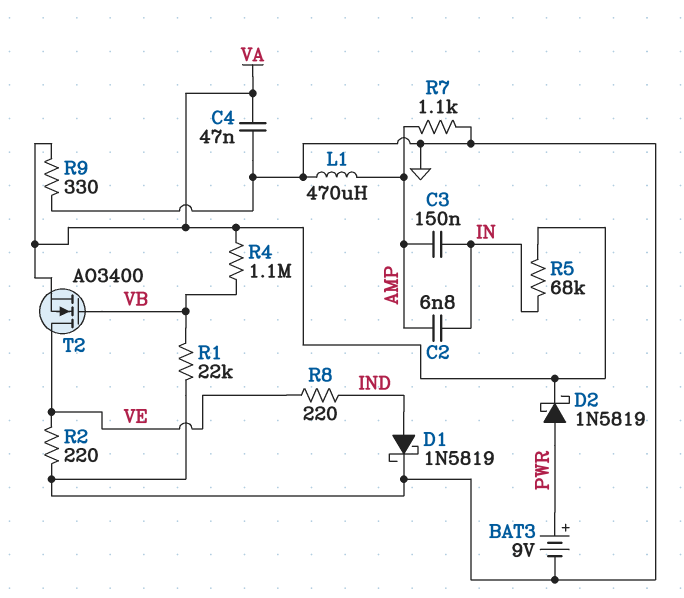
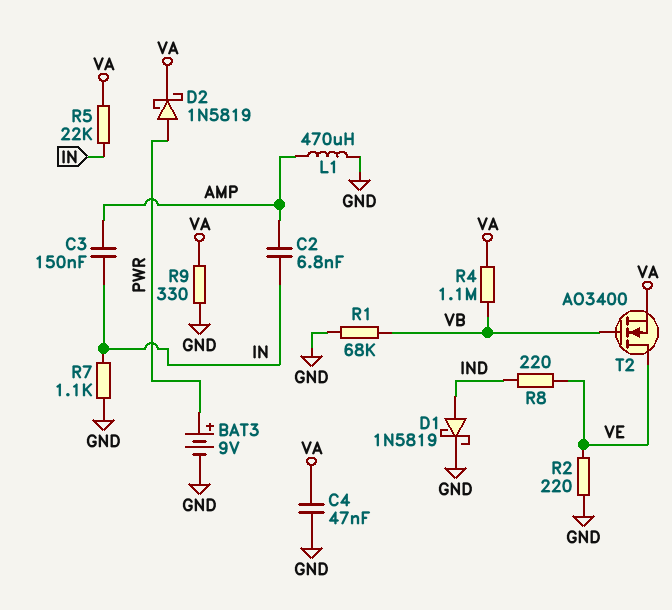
R1: 22k (GND, VB) -> 68k (GND, VB)
R5: 68k (IN, VA) -> 22k (IN, VA)
R7: 1.1k (AMP, GND) -> 1.1k (GND, IN)

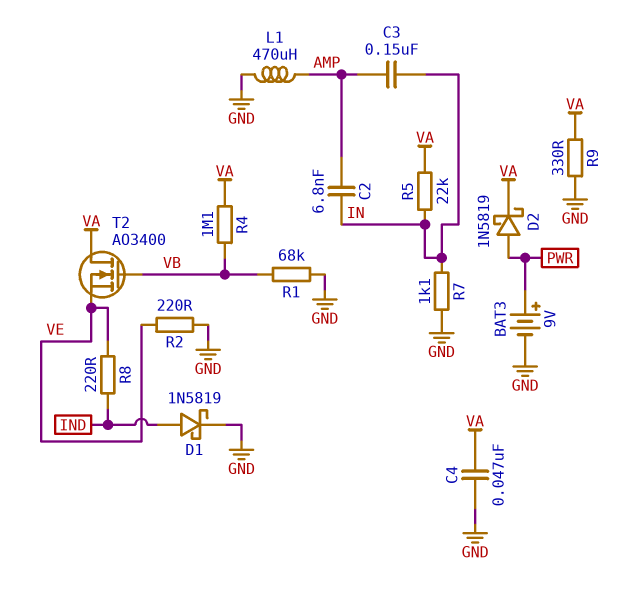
T2: NMOS AO3400 (G VB, D VE, S VA) -> NMOS AO3400 (G VB, D VA, S VE)

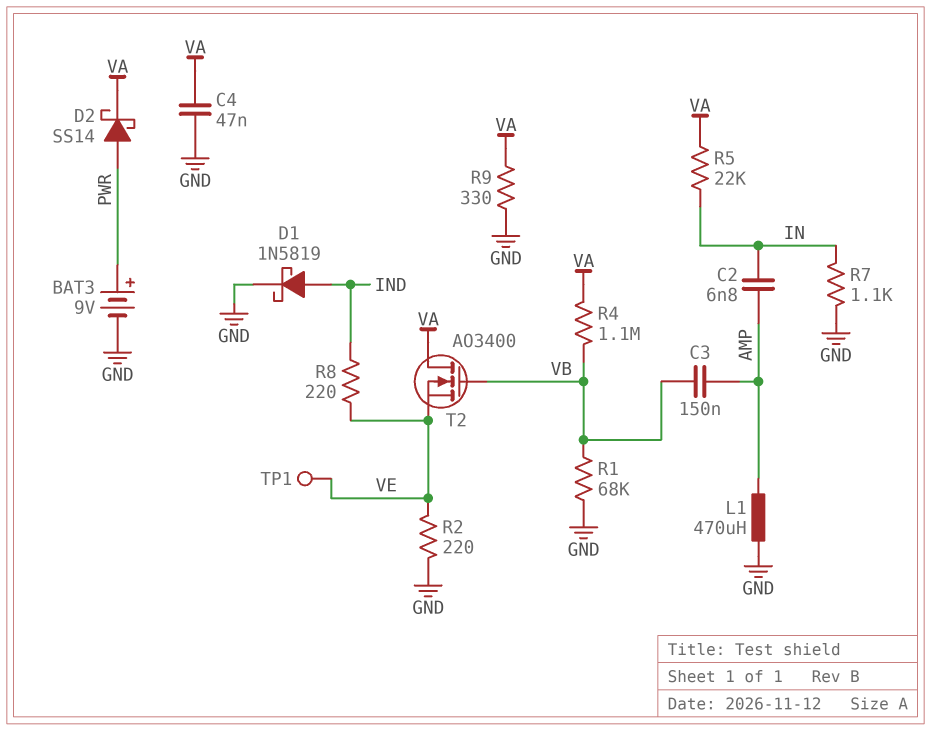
C3: 150nF (AMP, IN) -> 150nF (AMP, VB)
D2: schottky 1N5819 (A PWR, K VA) -> schottky SS14 (A PWR, K VA)
TP1: none -> test point (VE)

